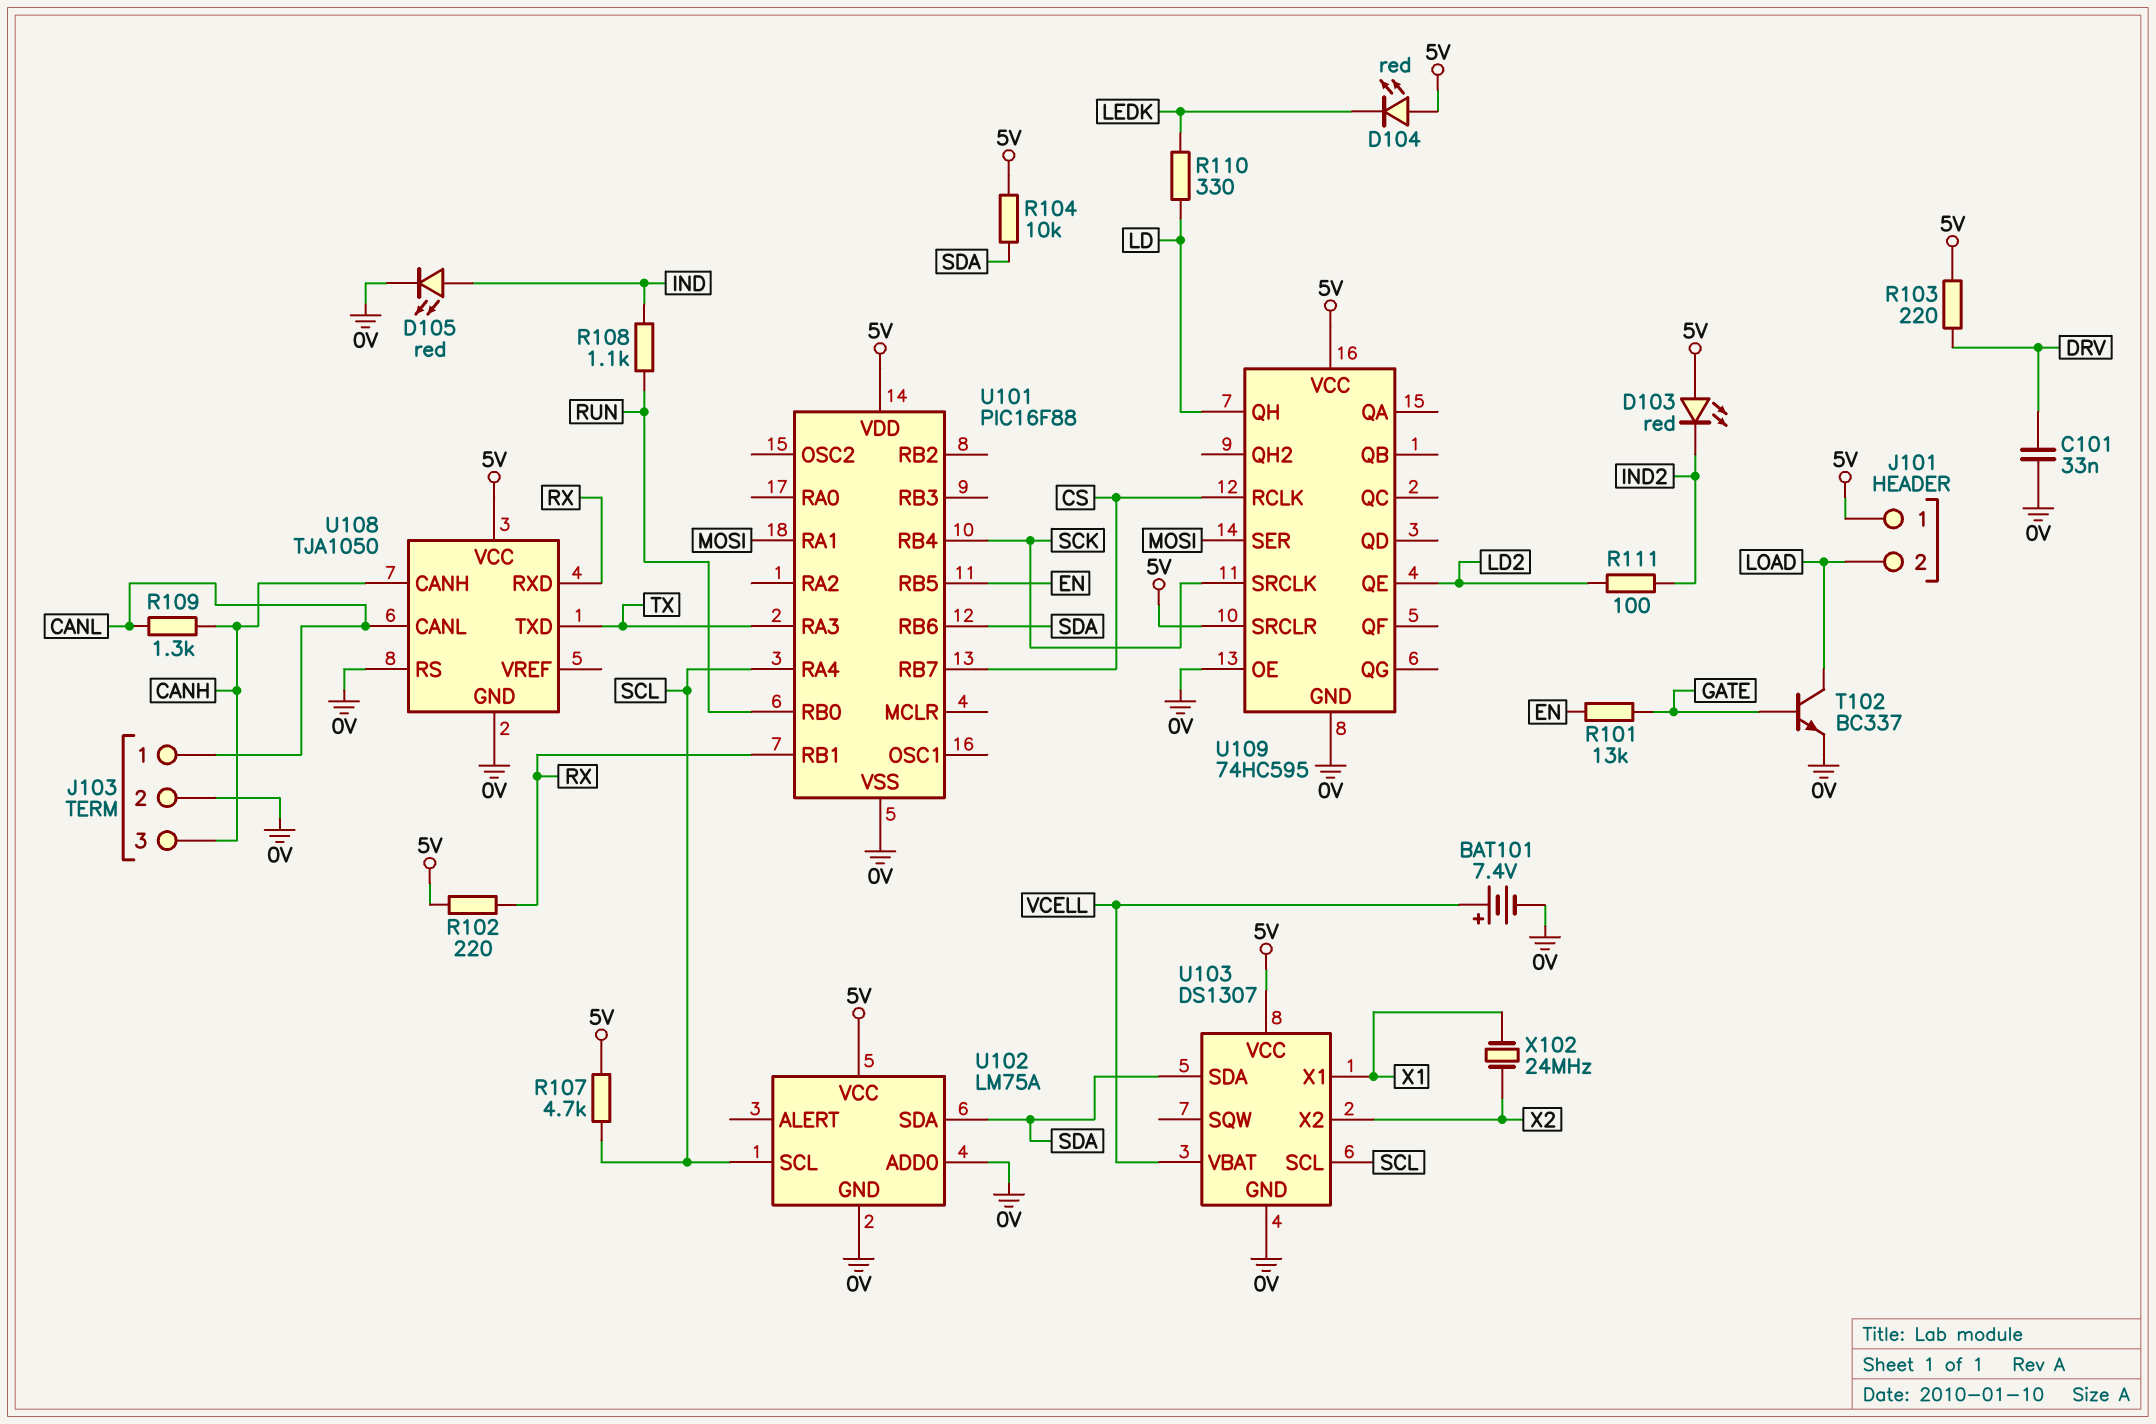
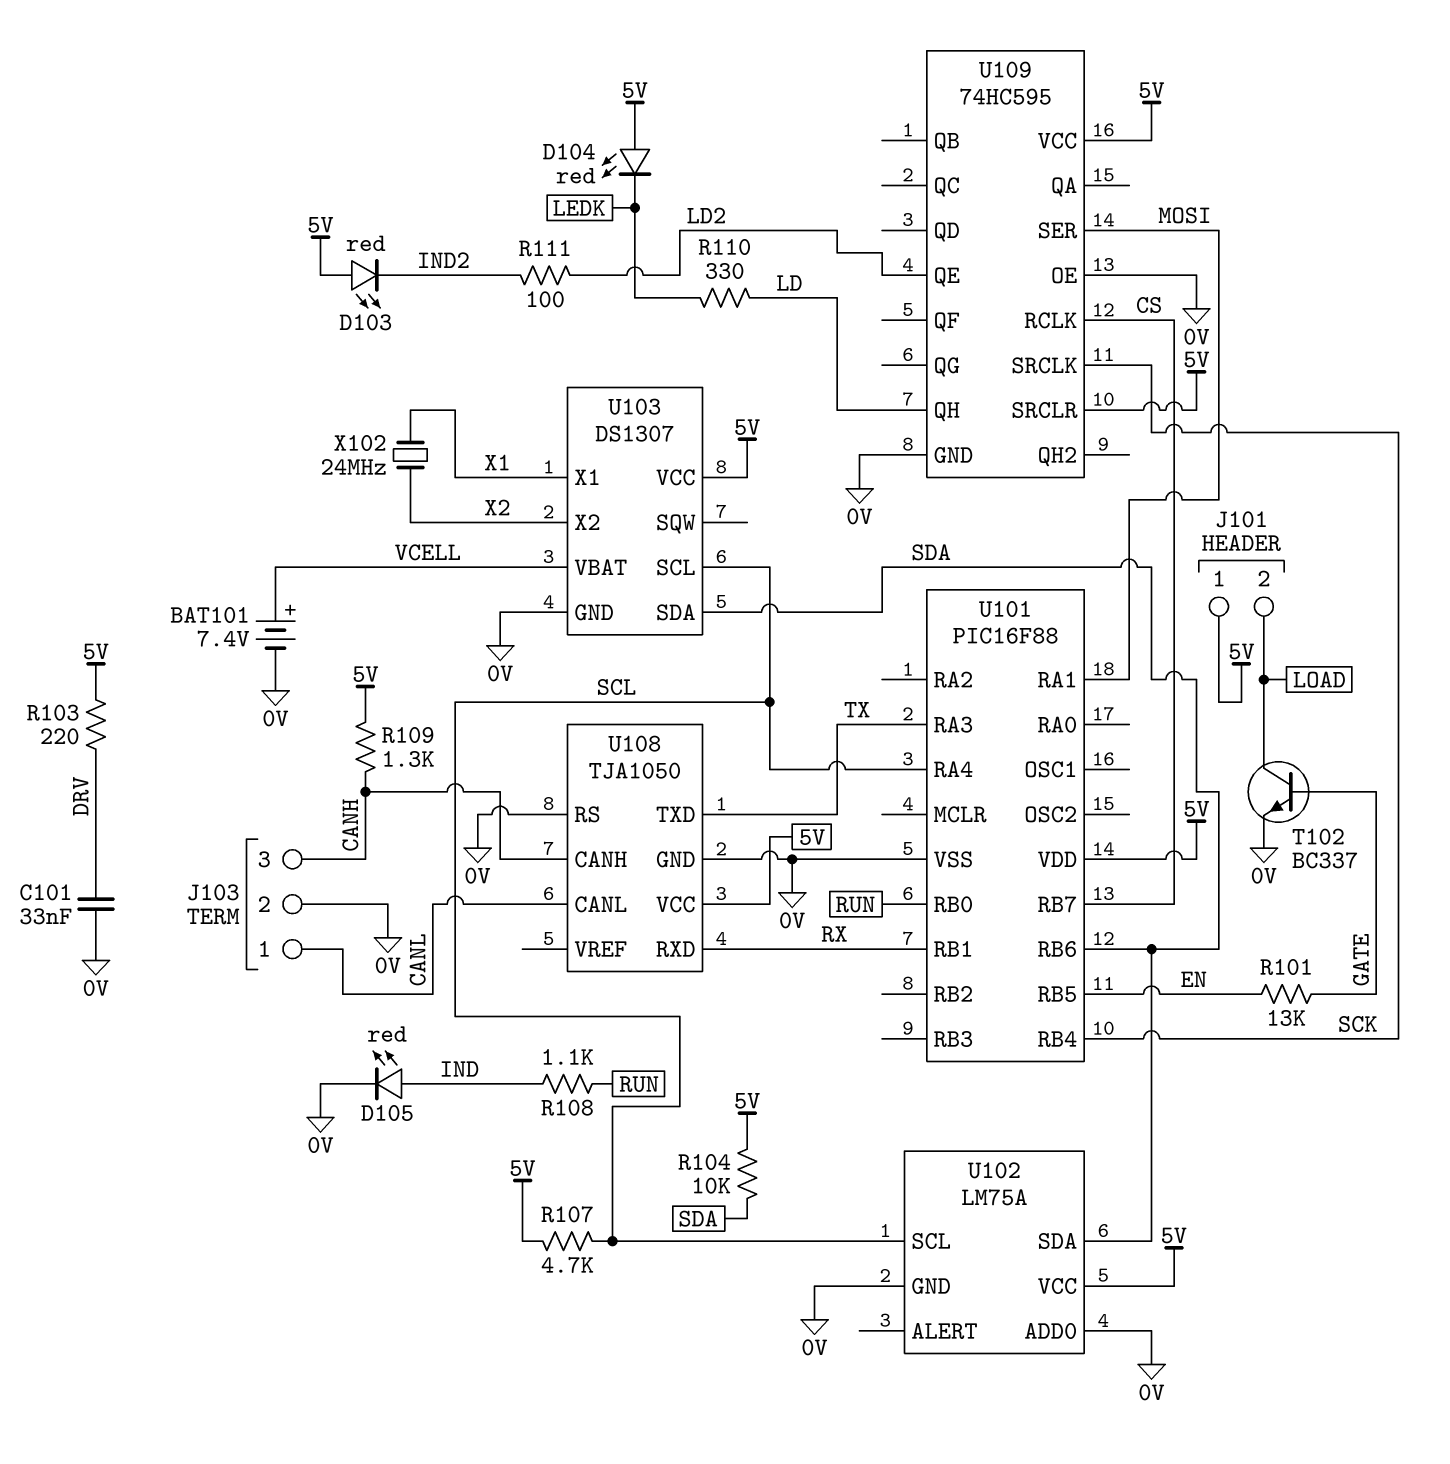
R102: 220 (5V, RX) -> none
R109: 1.3k (CANH, CANL) -> 1.3k (5V, CANH)

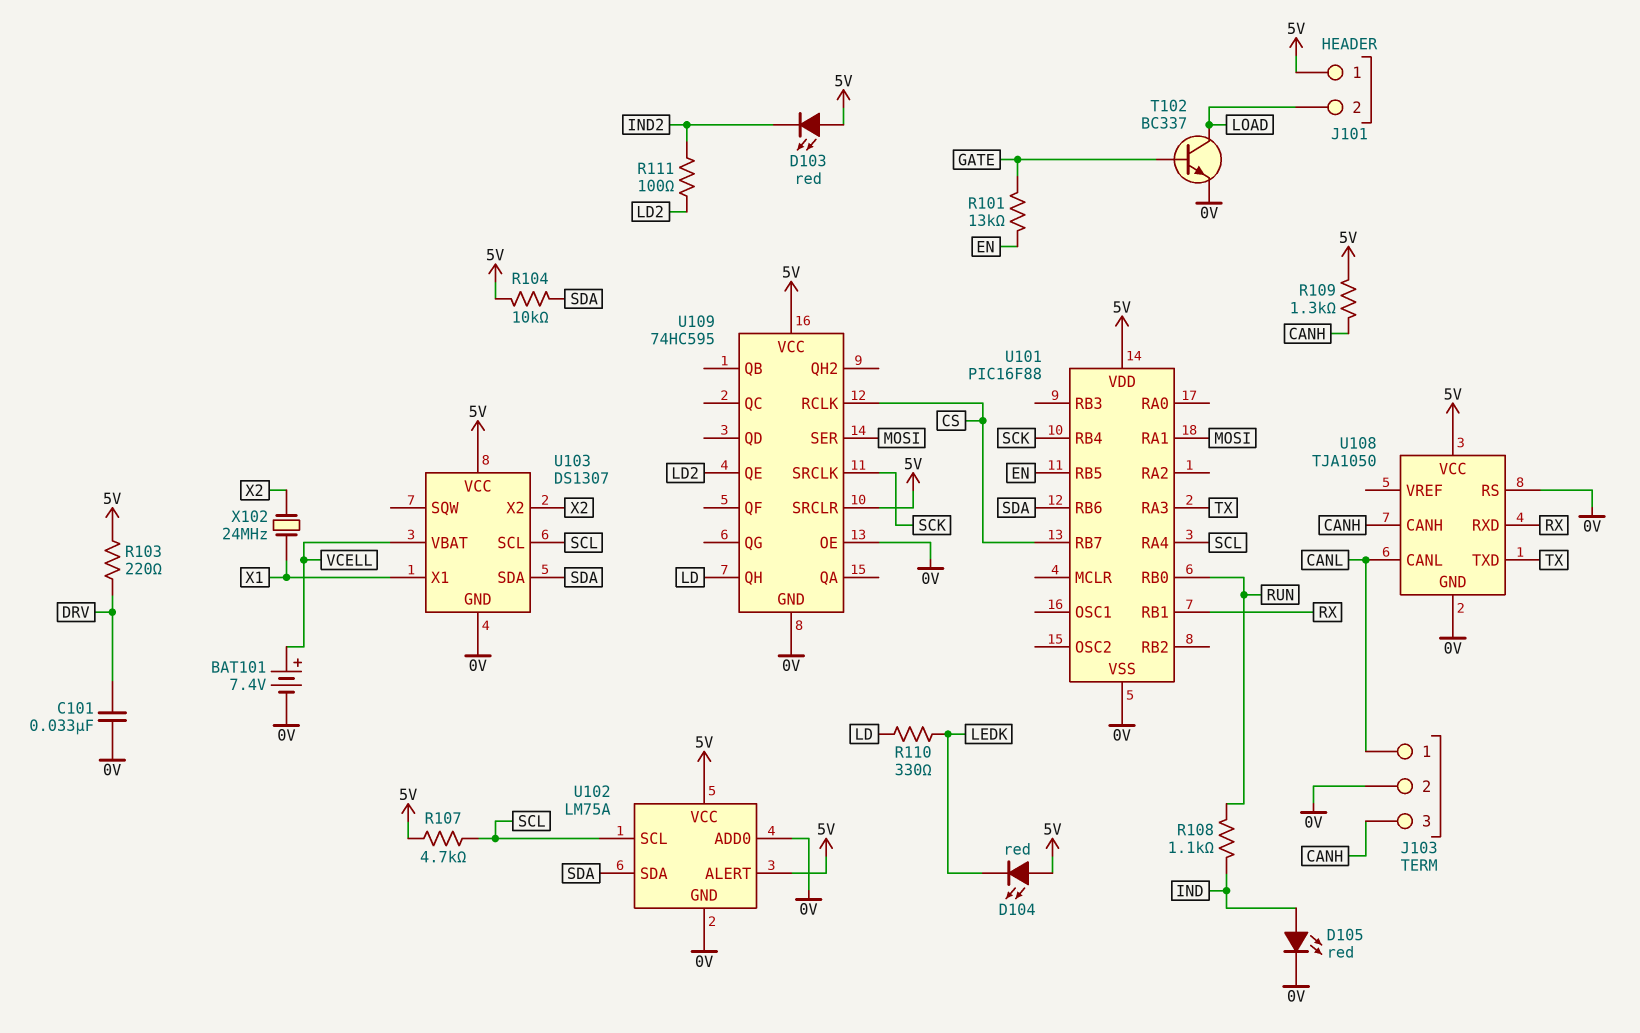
U102 pin ALERT: none -> 5V

